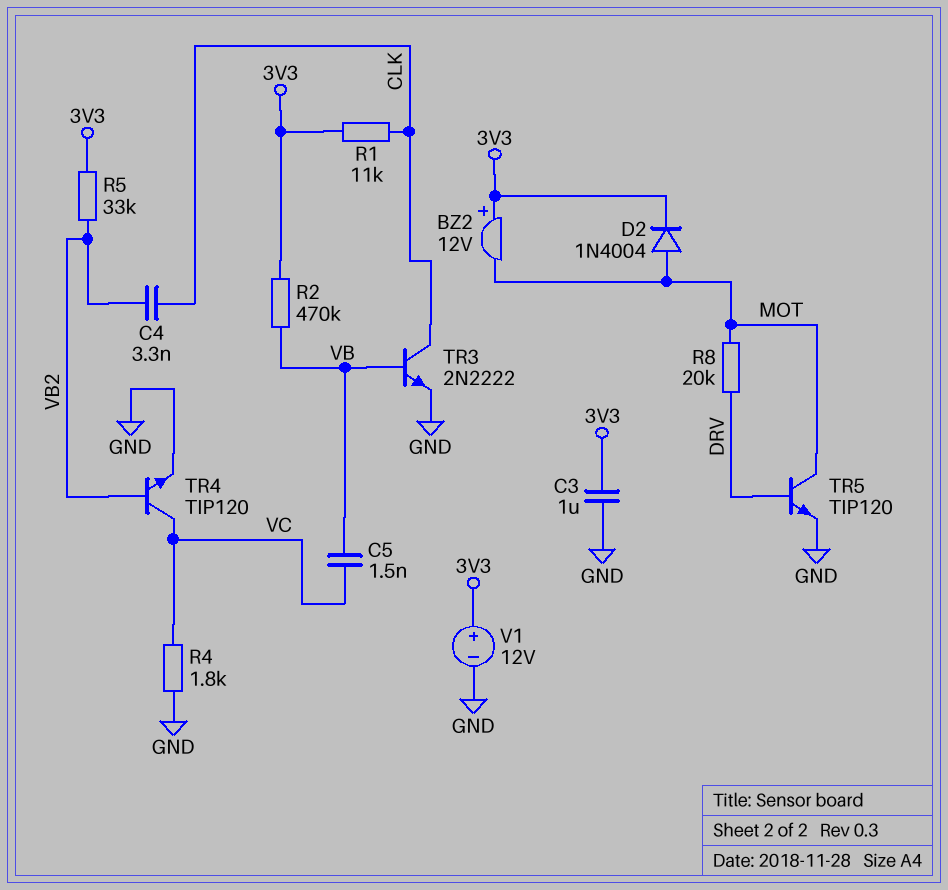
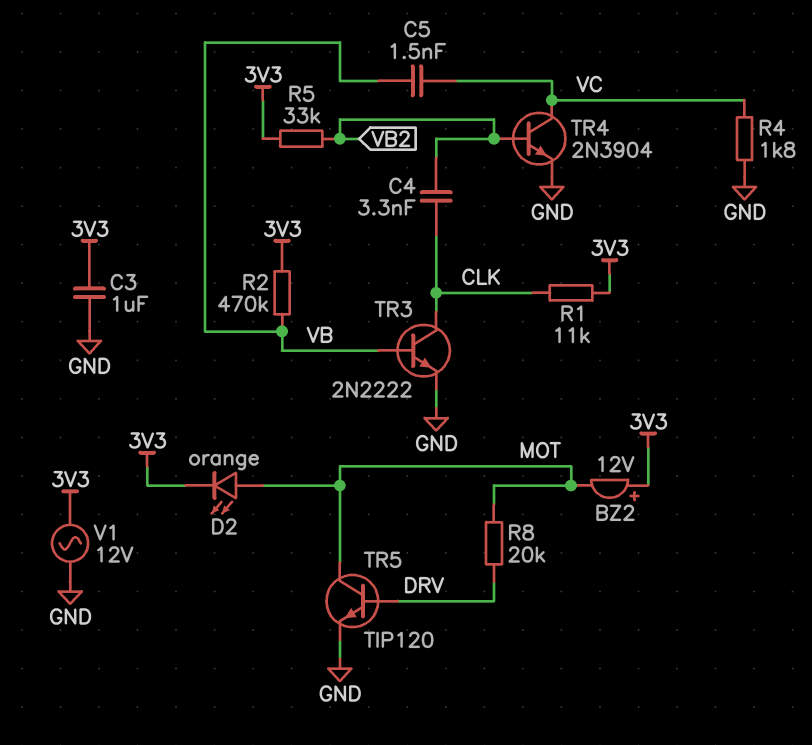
D2: diode 1N4004 (A MOT, K 3V3) -> LED orange (A MOT, K 3V3)
TR4: NPN TIP120 (B VB2, C VC, E GND) -> NPN 2N3904 (B VB2, C VC, E GND)
V1: 12V (plus 3V3, minus GND) -> AC 12V (3V3, GND)

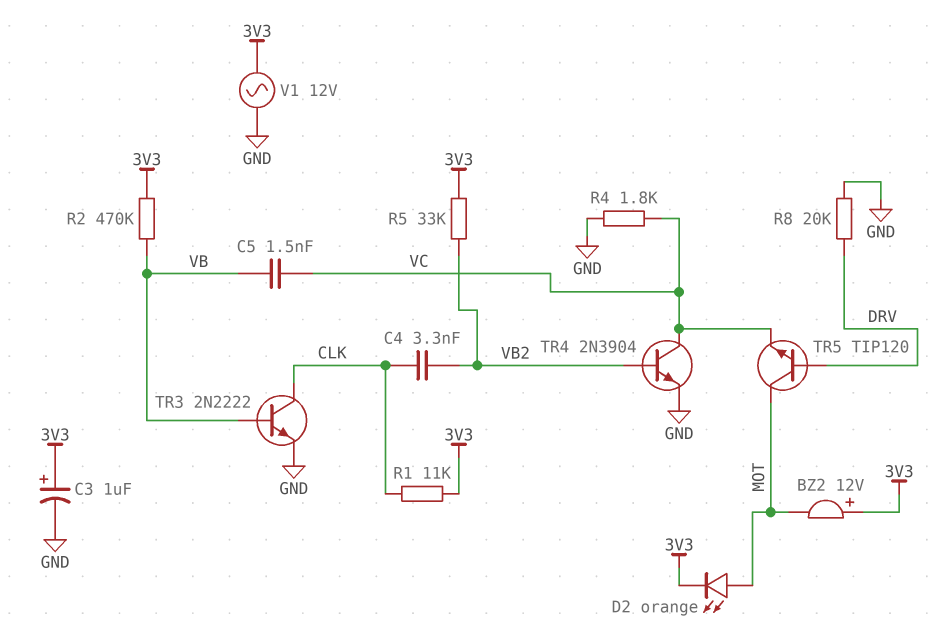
C3: 1uF (3V3, GND) -> 1uF (plus 3V3, minus GND)
R8: 20k (DRV, MOT) -> 20k (DRV, GND)
TR5: NPN TIP120 (B DRV, C MOT, E GND) -> NPN TIP120 (B DRV, C MOT, E VC)

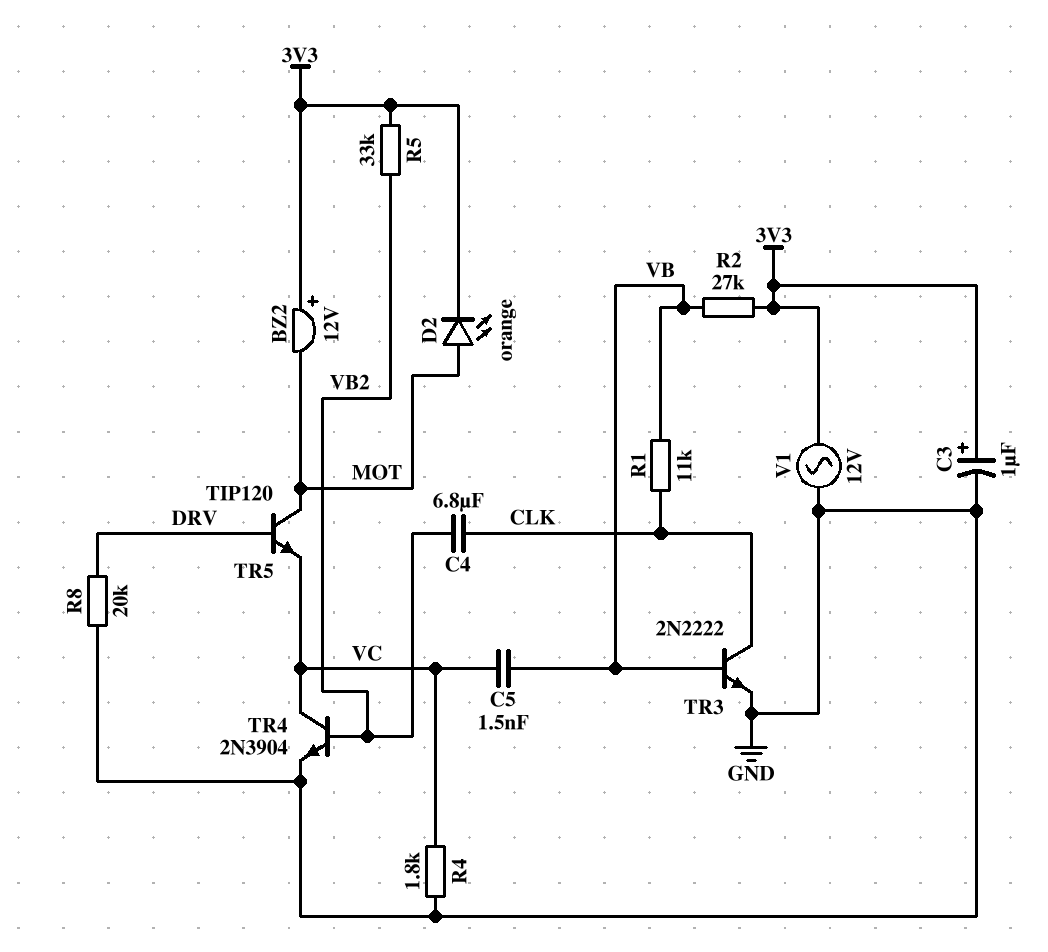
C4: 3.3nF (CLK, VB2) -> 6.8uF (CLK, VB2)
R1: 11k (3V3, CLK) -> 11k (CLK, VB)
R2: 470k (3V3, VB) -> 27k (3V3, VB)

